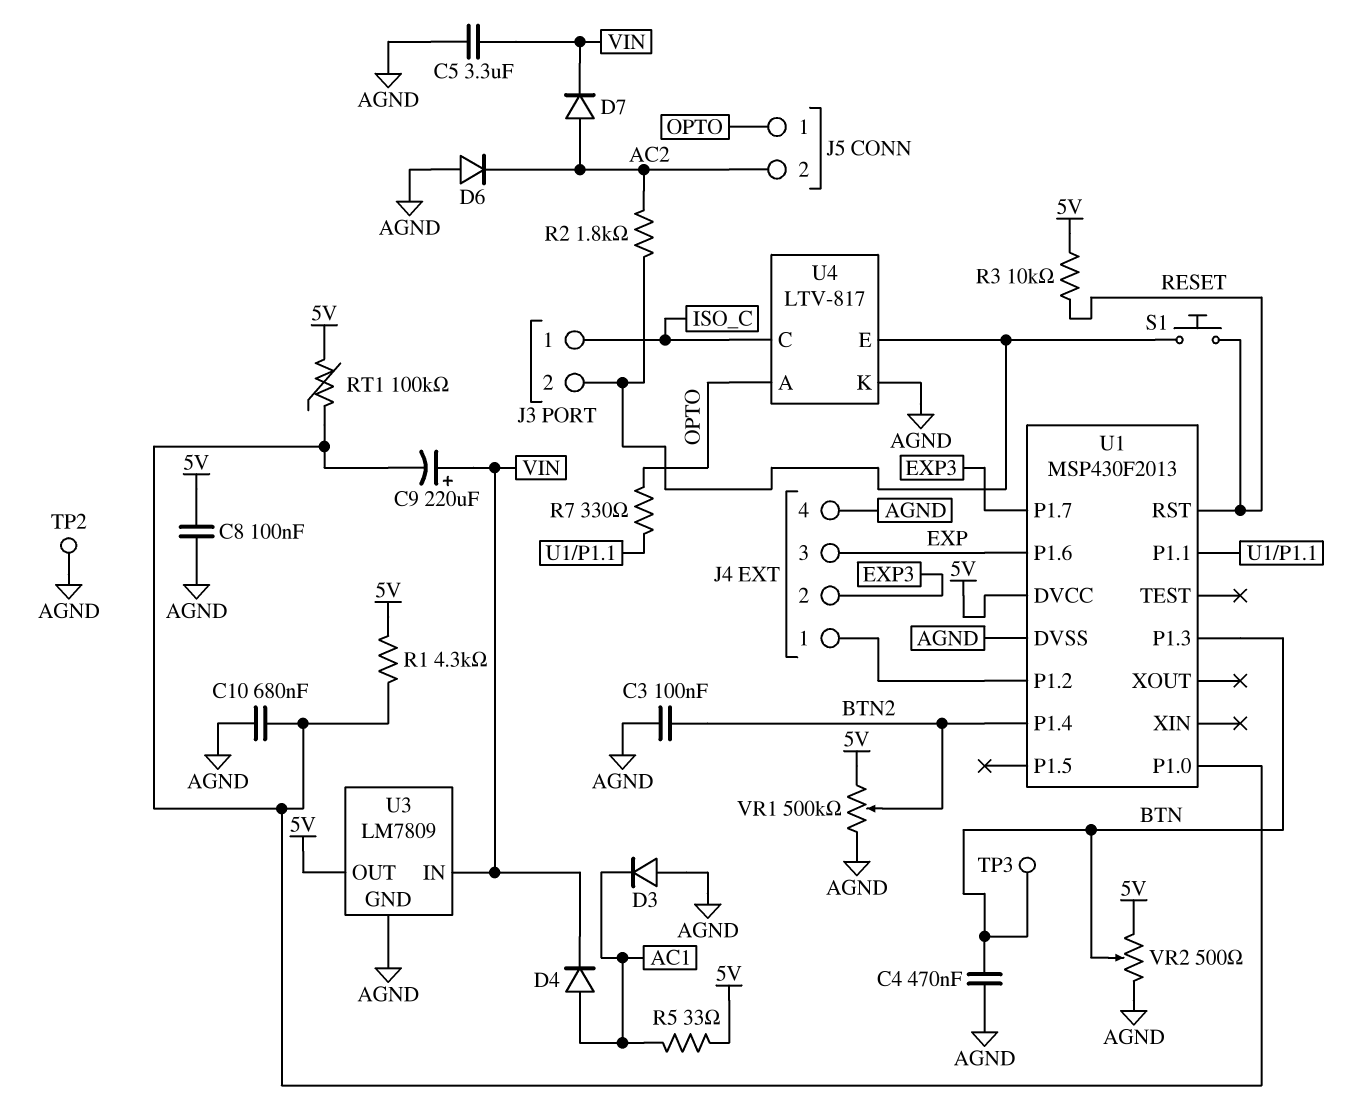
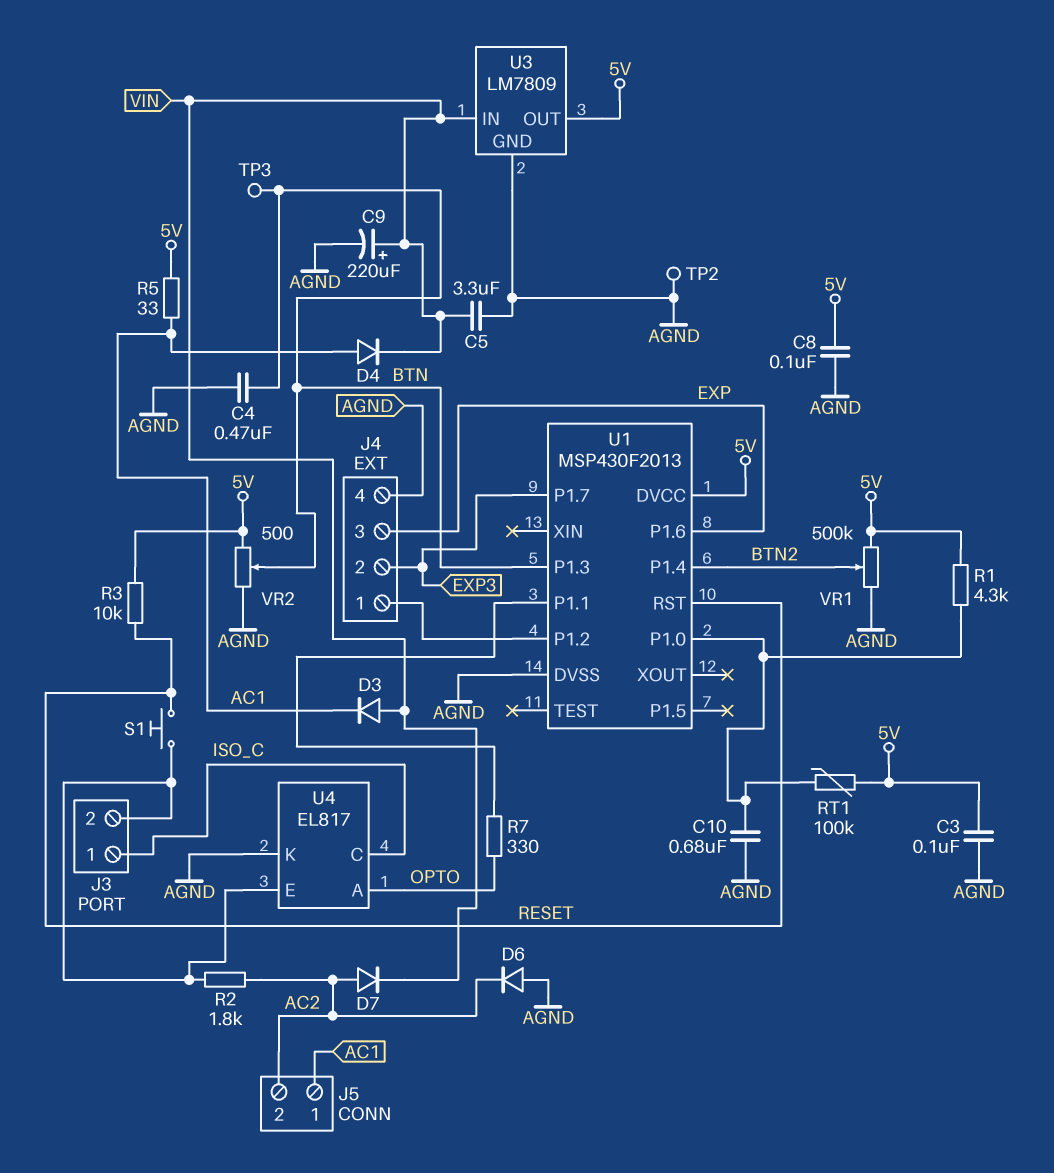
C3: 100nF (AGND, BTN2) -> 100nF (5V, AGND)
C9: 220uF (plus VIN, minus U1/P1.0) -> 220uF (plus VIN, minus AGND)
D3: diode (A AGND, K AC1) -> diode (A VIN, K AC1)
J5 pin 1: OPTO -> AC1
U4: LTV-817 -> EL817

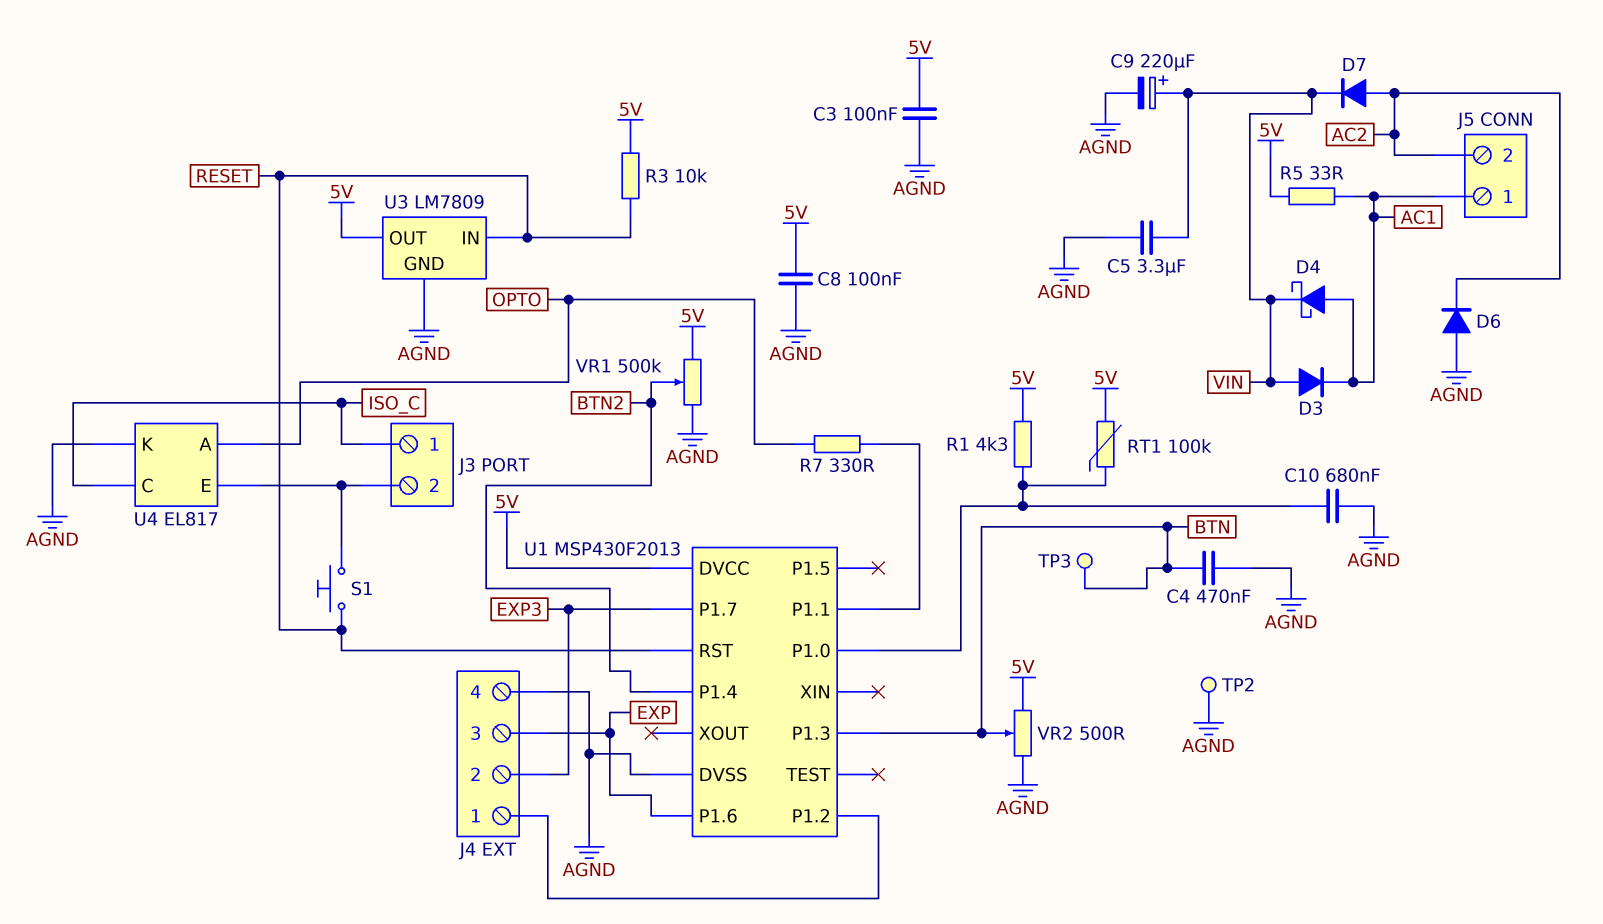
D4: diode (A AC1, K VIN) -> schottky (A AC1, K VIN)
R2: 1.8k (AC2, J3/2) -> none
U3 pin IN: VIN -> RESET

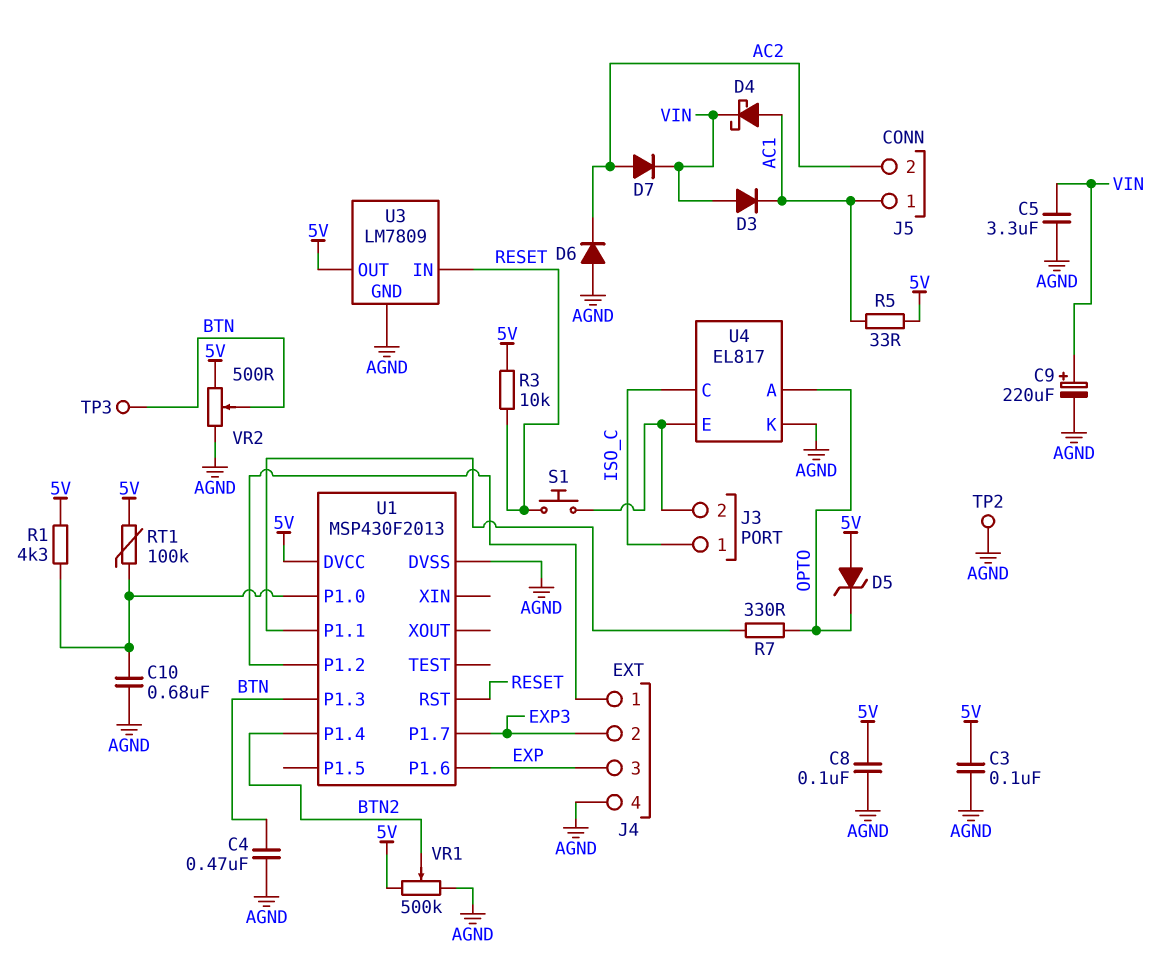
D5: none -> zener (A 5V, K OPTO)

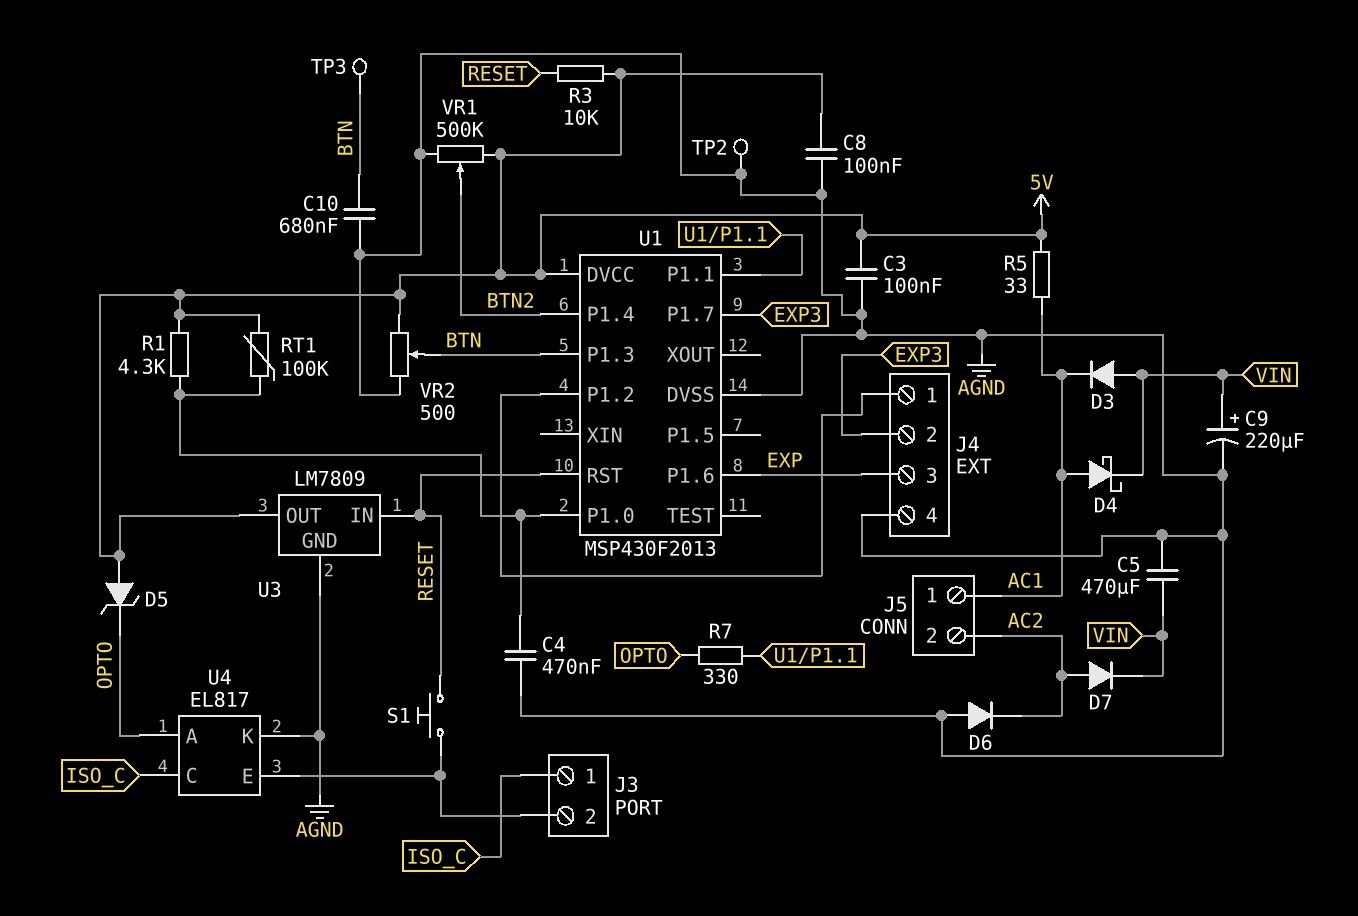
C4: 470nF (AGND, BTN) -> 470nF (AGND, U1/P1.0)
C5: 3.3uF (AGND, VIN) -> 470uF (AGND, VIN)
C10: 680nF (AGND, U1/P1.0) -> 680nF (AGND, BTN)

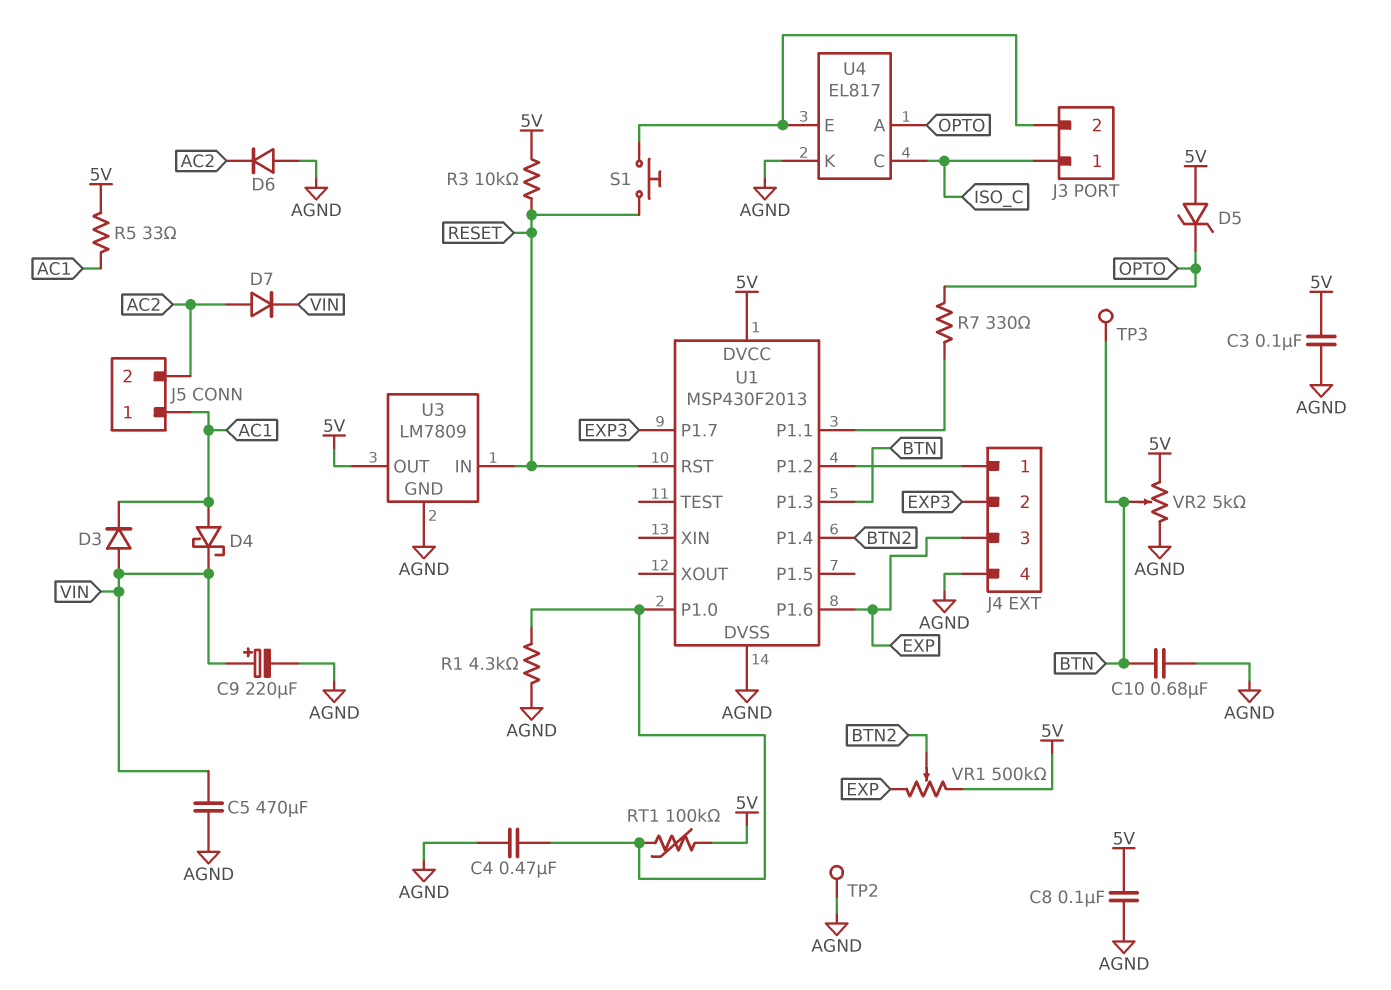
R1: 4.3k (5V, U1/P1.0) -> 4.3k (AGND, U1/P1.0)
VR1: 500k (5V, AGND, wiper BTN2) -> 500k (5V, EXP, wiper BTN2)
VR2: 500 (5V, AGND, wiper BTN) -> 5k (5V, AGND, wiper BTN)

